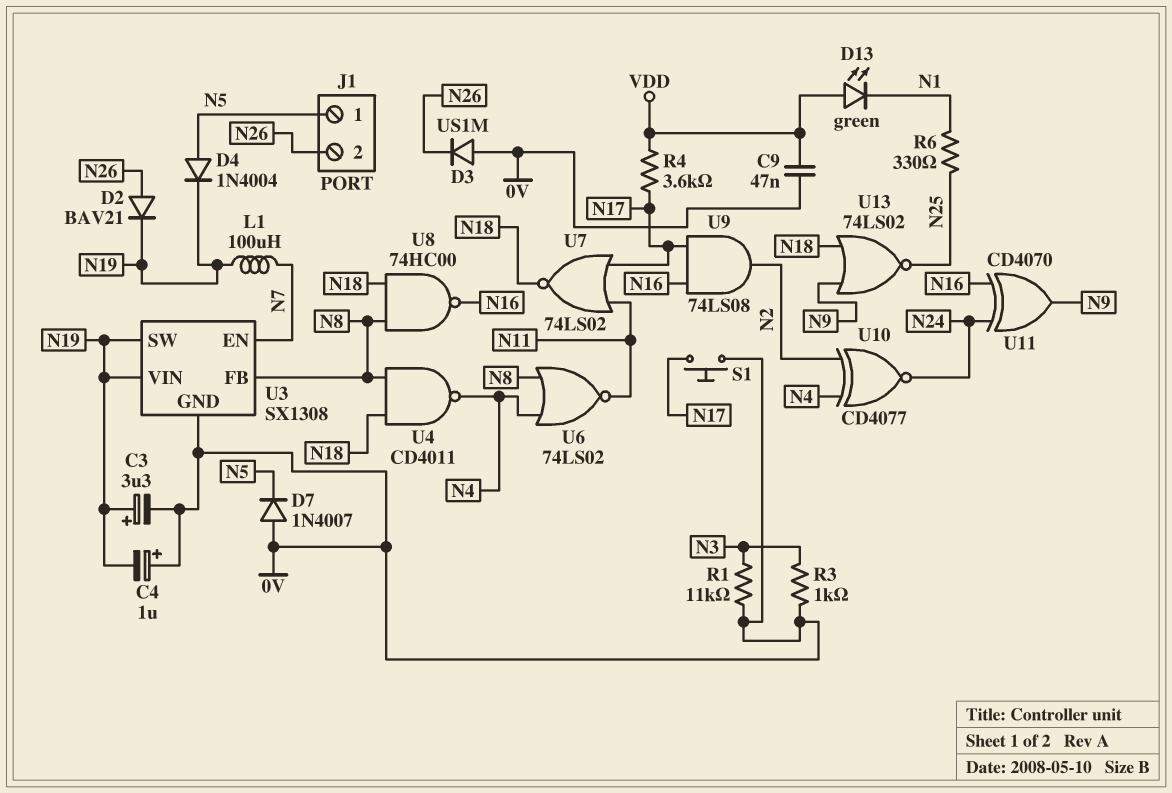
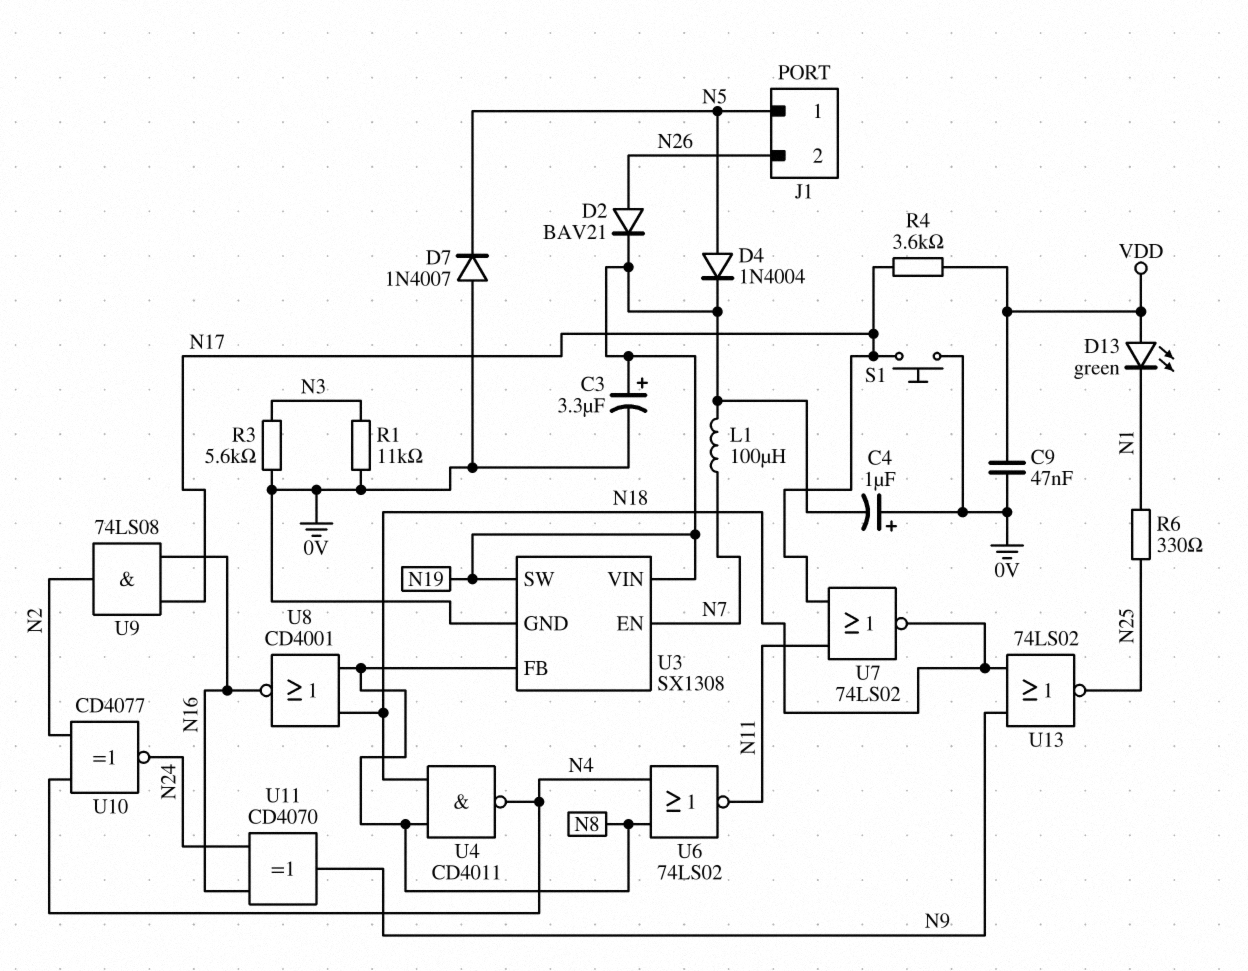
D3: diode US1M (A 0V, K N26) -> none
R3: 1k (0V, N3) -> 5.6k (0V, N3)
U8: NAND 74HC00 (in N8, in N18, out N16) -> NOR CD4001 (in N8, in N18, out N16)

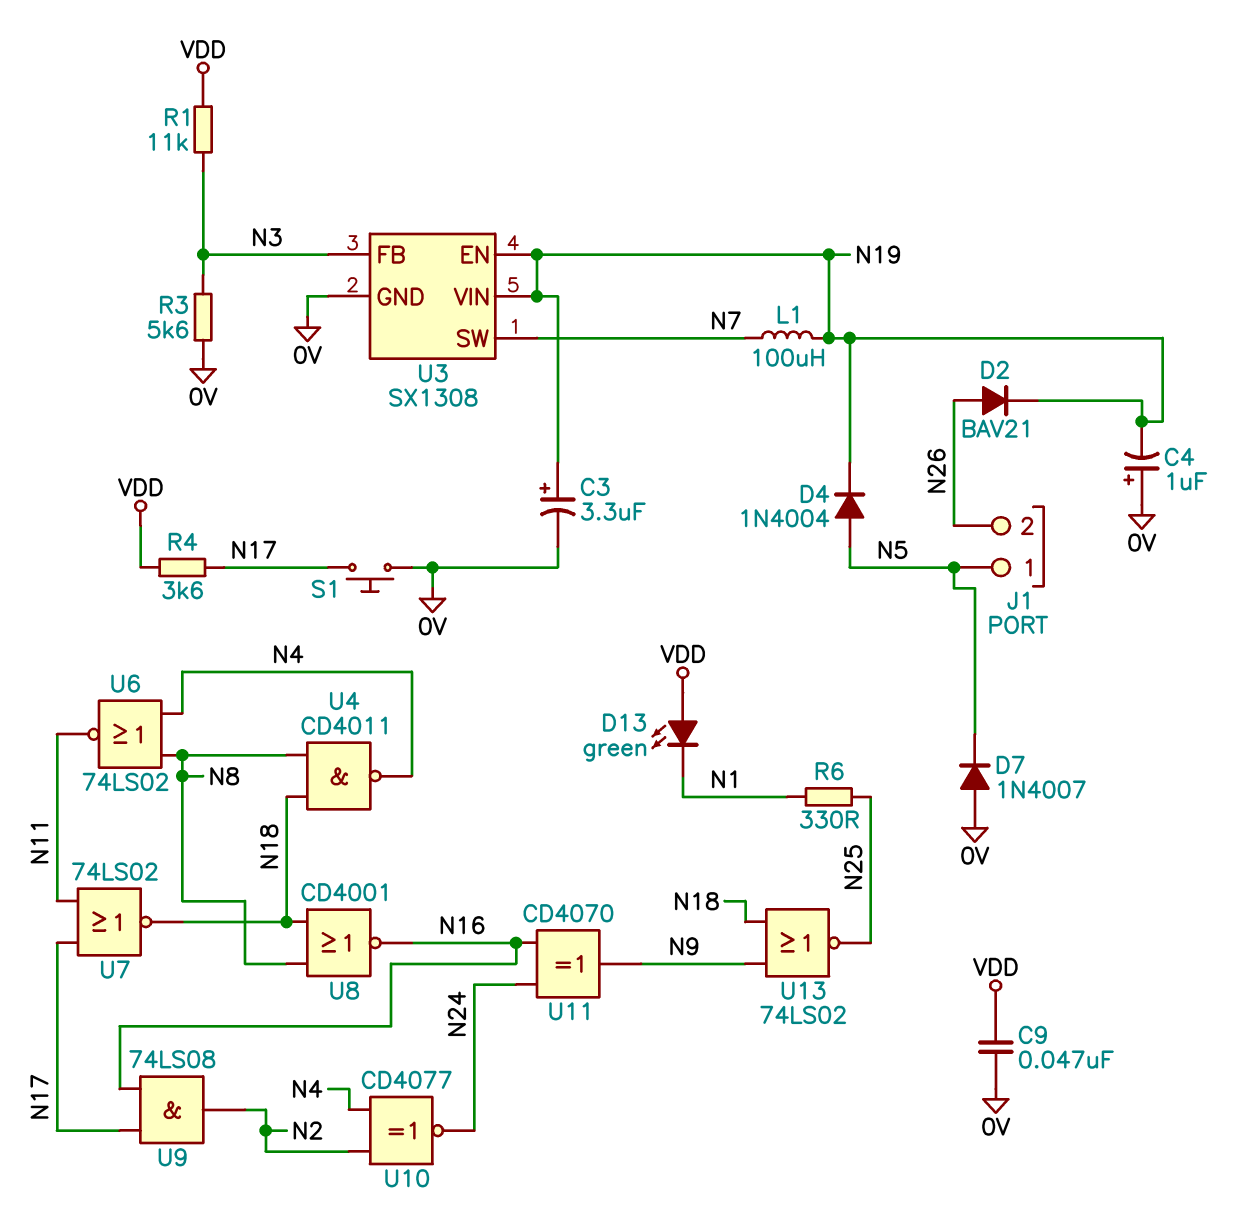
R1: 11k (0V, N3) -> 11k (N3, VDD)
U3 pin EN: N7 -> N19
U3 pin FB: N8 -> N3
U3 pin SW: N19 -> N7

